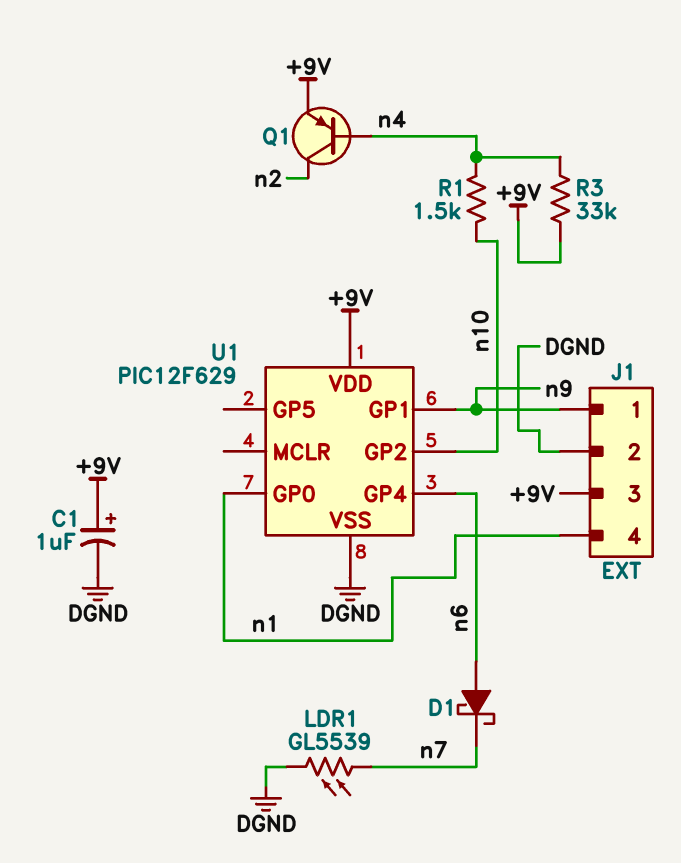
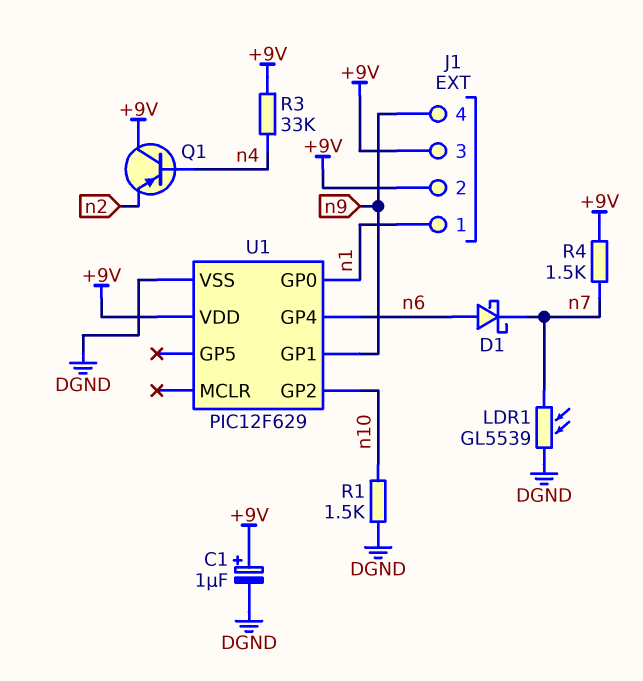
J1 pin 1: n9 -> n1
J1 pin 2: DGND -> +9V
J1 pin 4: n1 -> n9
Q1: PNP (B n4, C n2, E +9V) -> PNP (B n4, C +9V, E n2)
R1: 1.5k (n4, n10) -> 1.5k (DGND, n10)
R4: none -> 1.5k (+9V, n7)

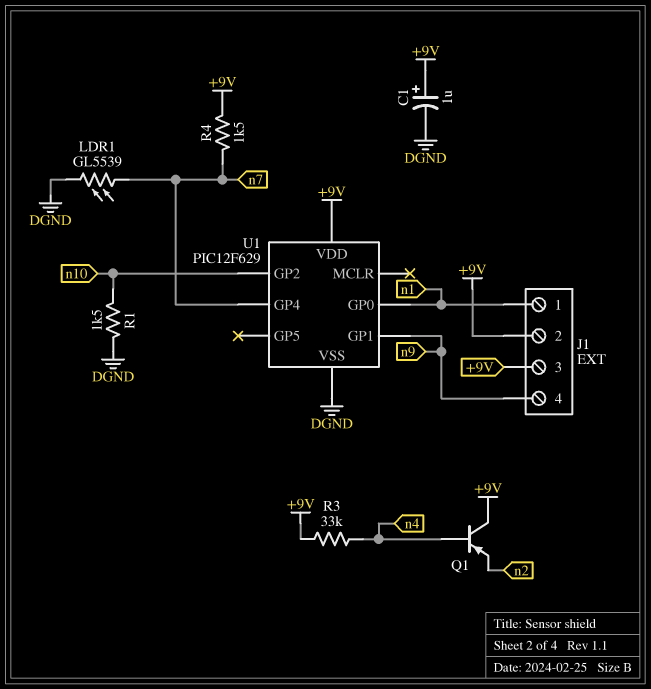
D1: schottky (A n6, K n7) -> none
U1 pin GP4: n6 -> n7

